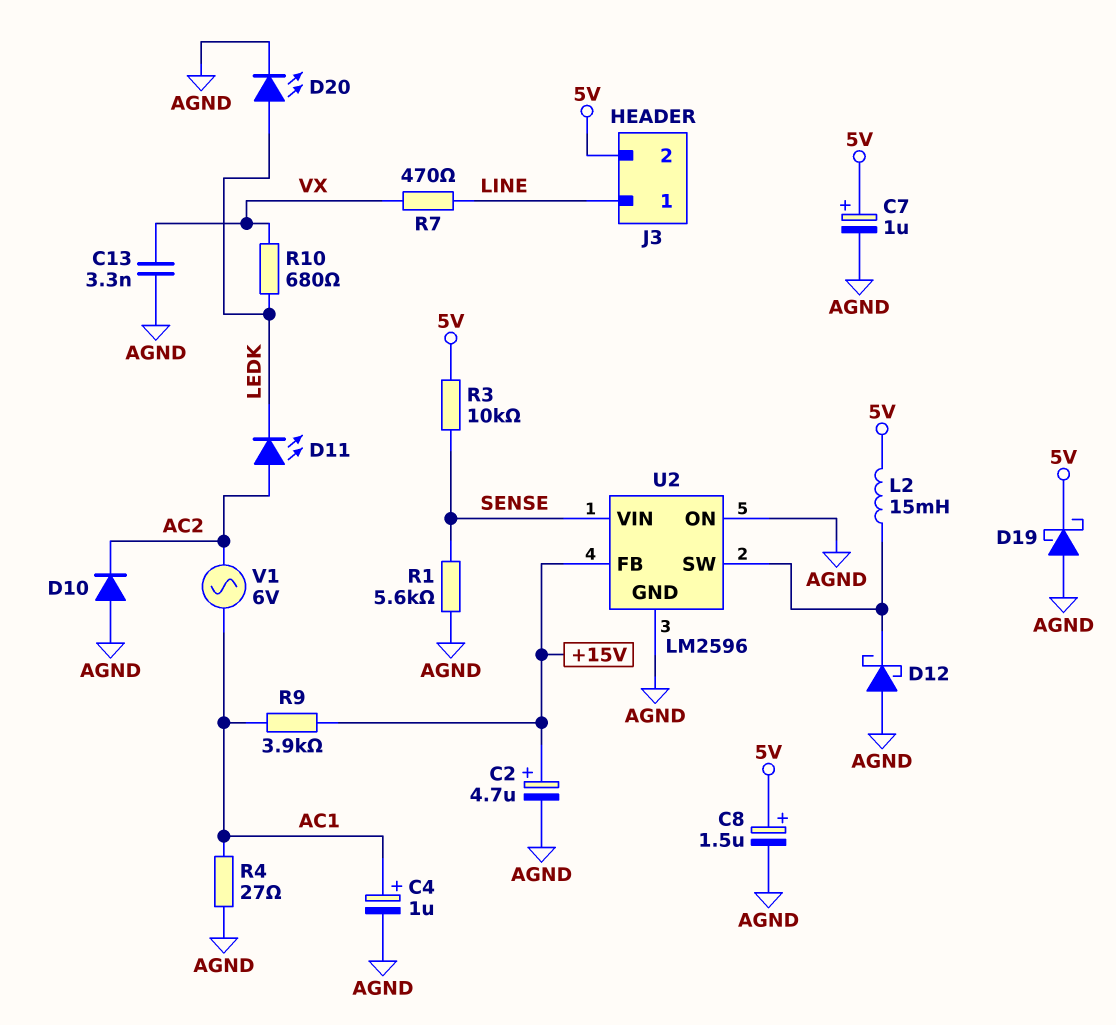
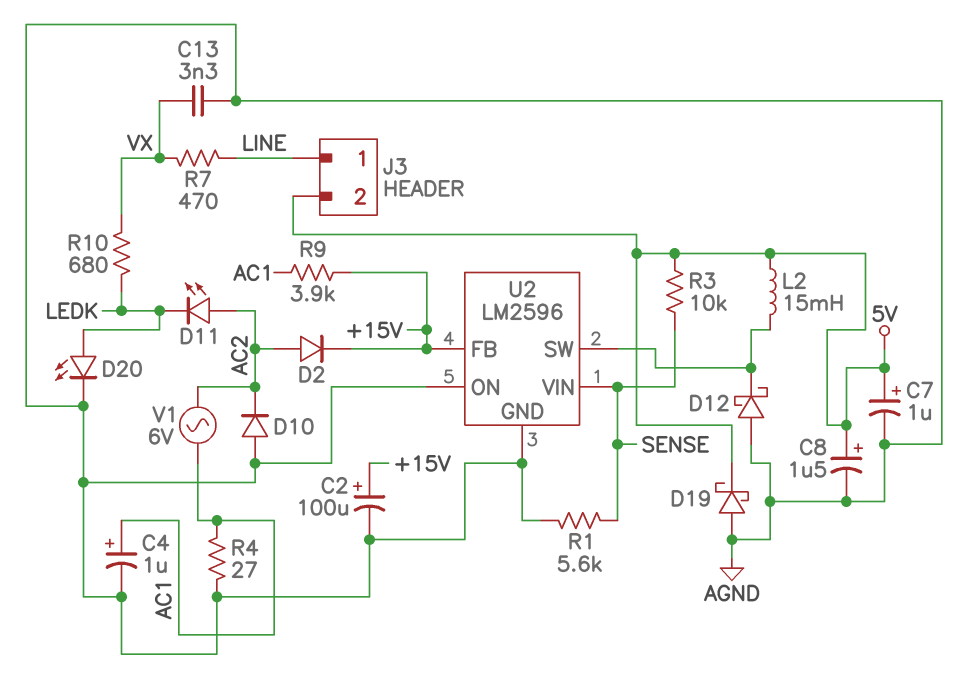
C2: 4.7uF (plus +15V, minus AGND) -> 100uF (plus +15V, minus AGND)
D2: none -> diode (A AC2, K +15V)

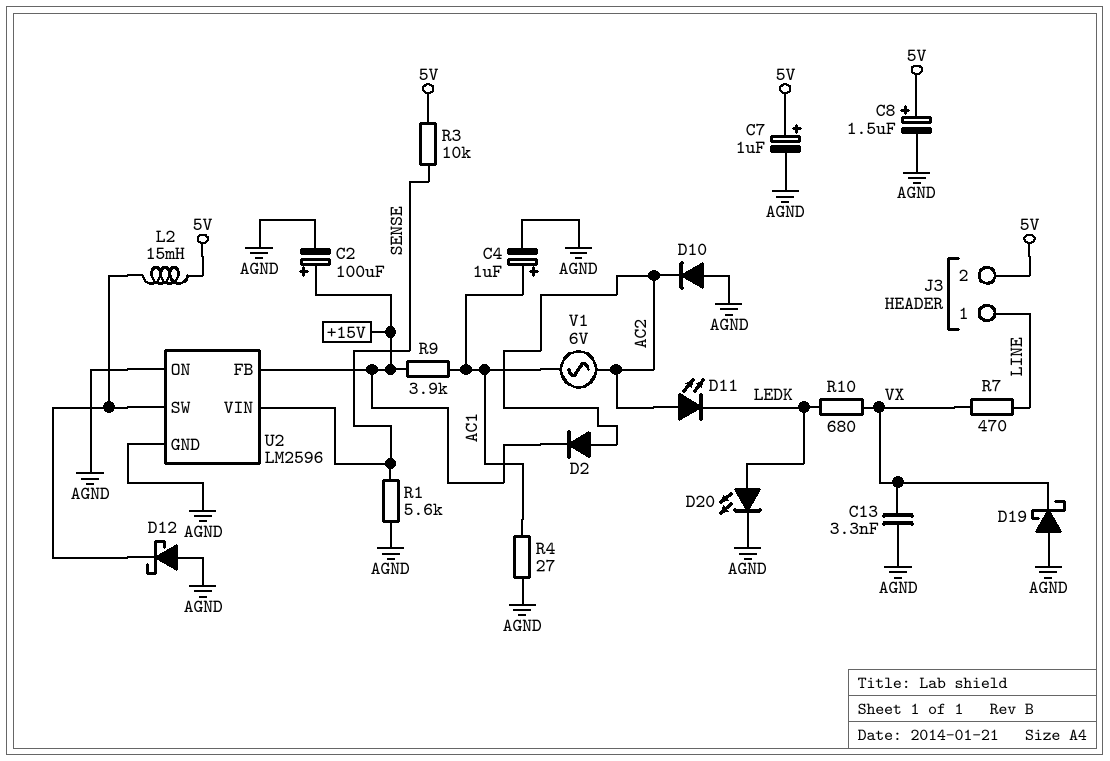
D19: schottky (A AGND, K 5V) -> schottky (A AGND, K VX)

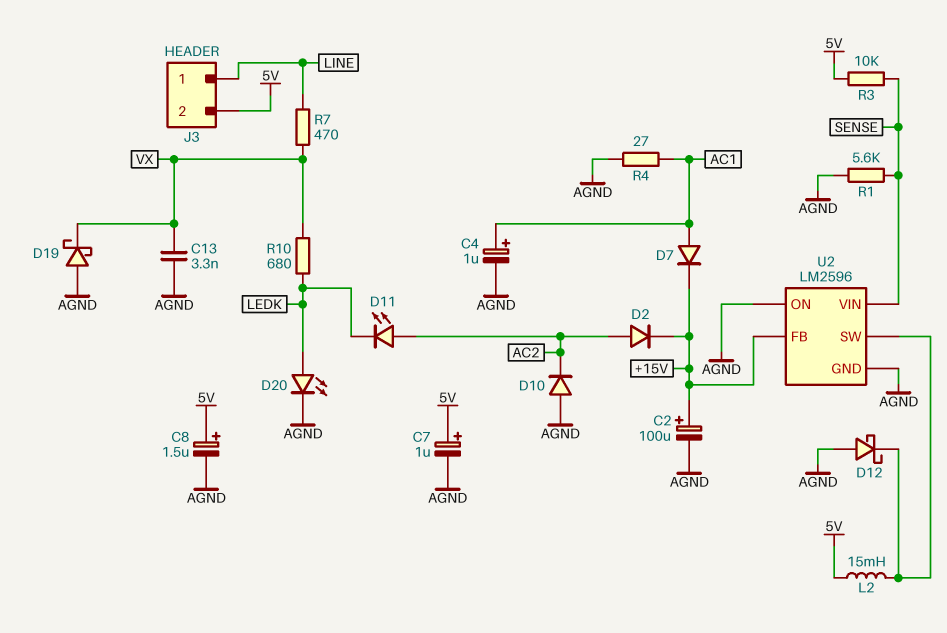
D7: none -> diode (A AC1, K +15V)
R9: 3.9k (+15V, AC1) -> none
V1: AC 6V (AC1, AC2) -> none

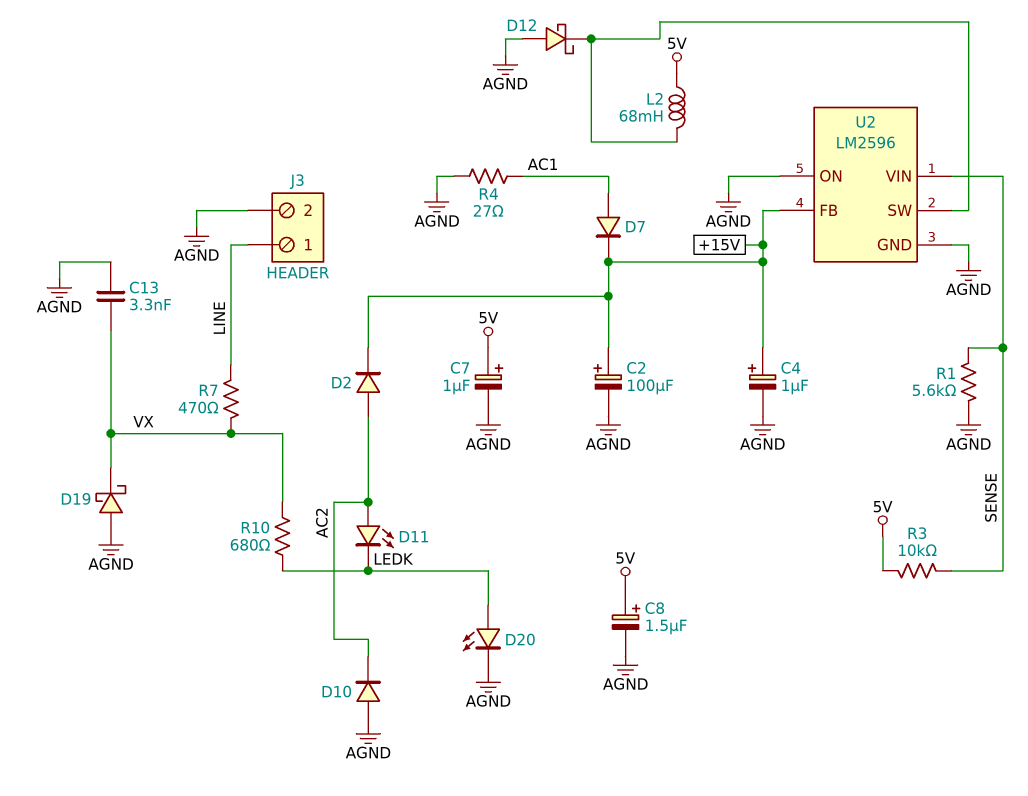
C4: 1uF (plus AC1, minus AGND) -> 1uF (plus +15V, minus AGND)
J3 pin 2: 5V -> AGND
L2: 15mH (5V, U2/SW) -> 68mH (5V, U2/SW)

